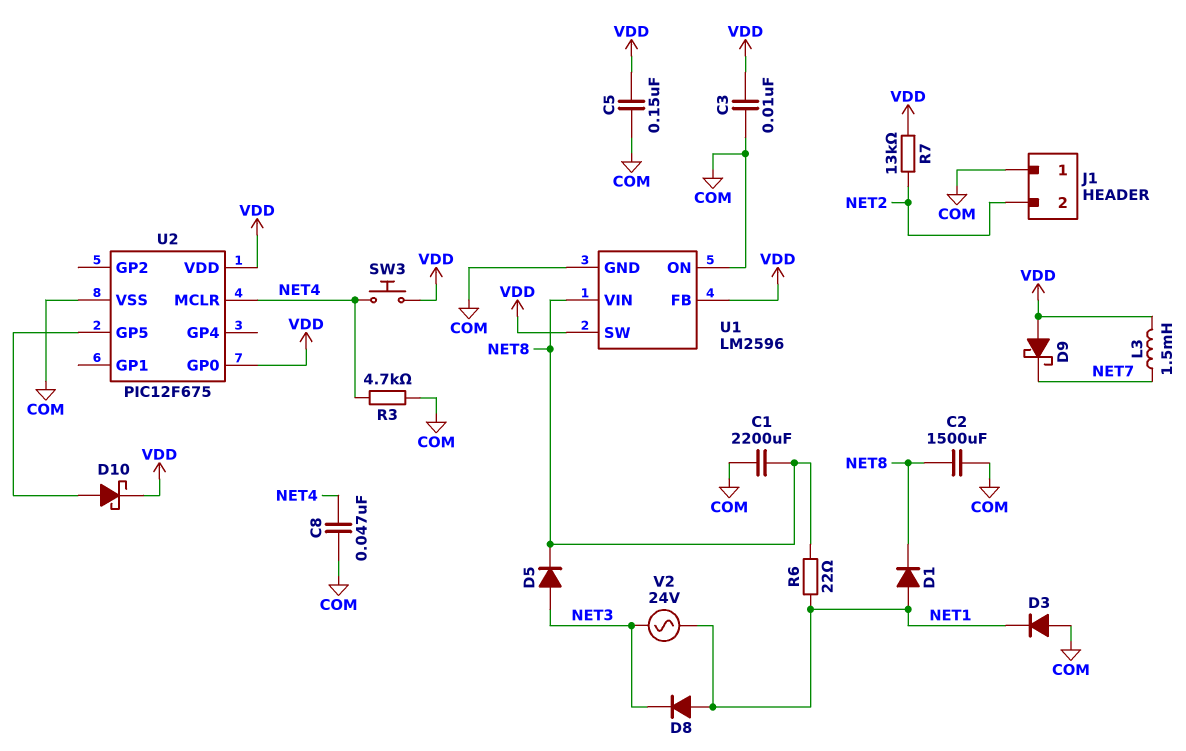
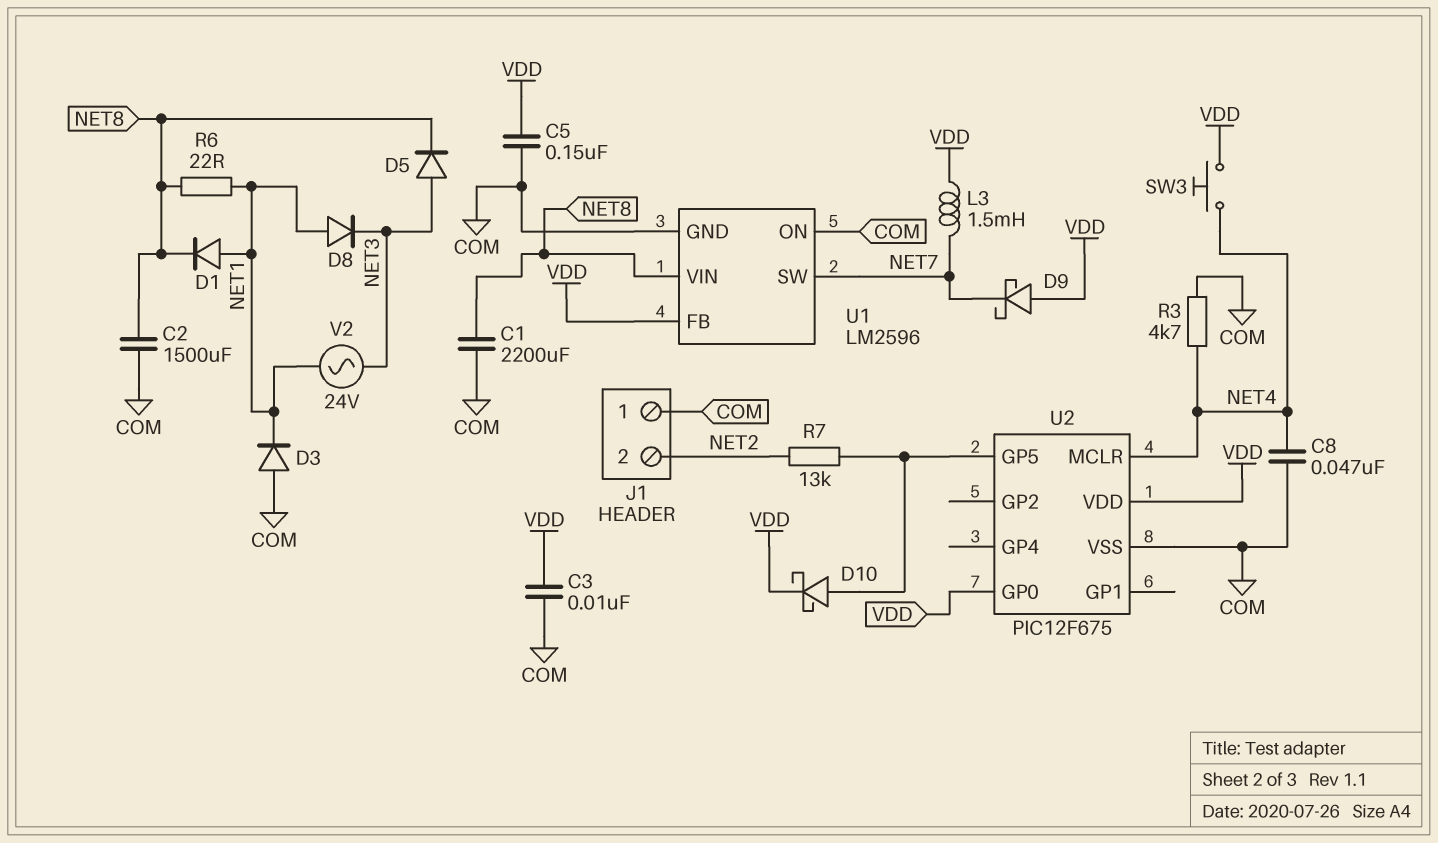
R7: 13k (NET2, VDD) -> 13k (NET2, U2/GP5)
U1 pin SW: VDD -> NET7

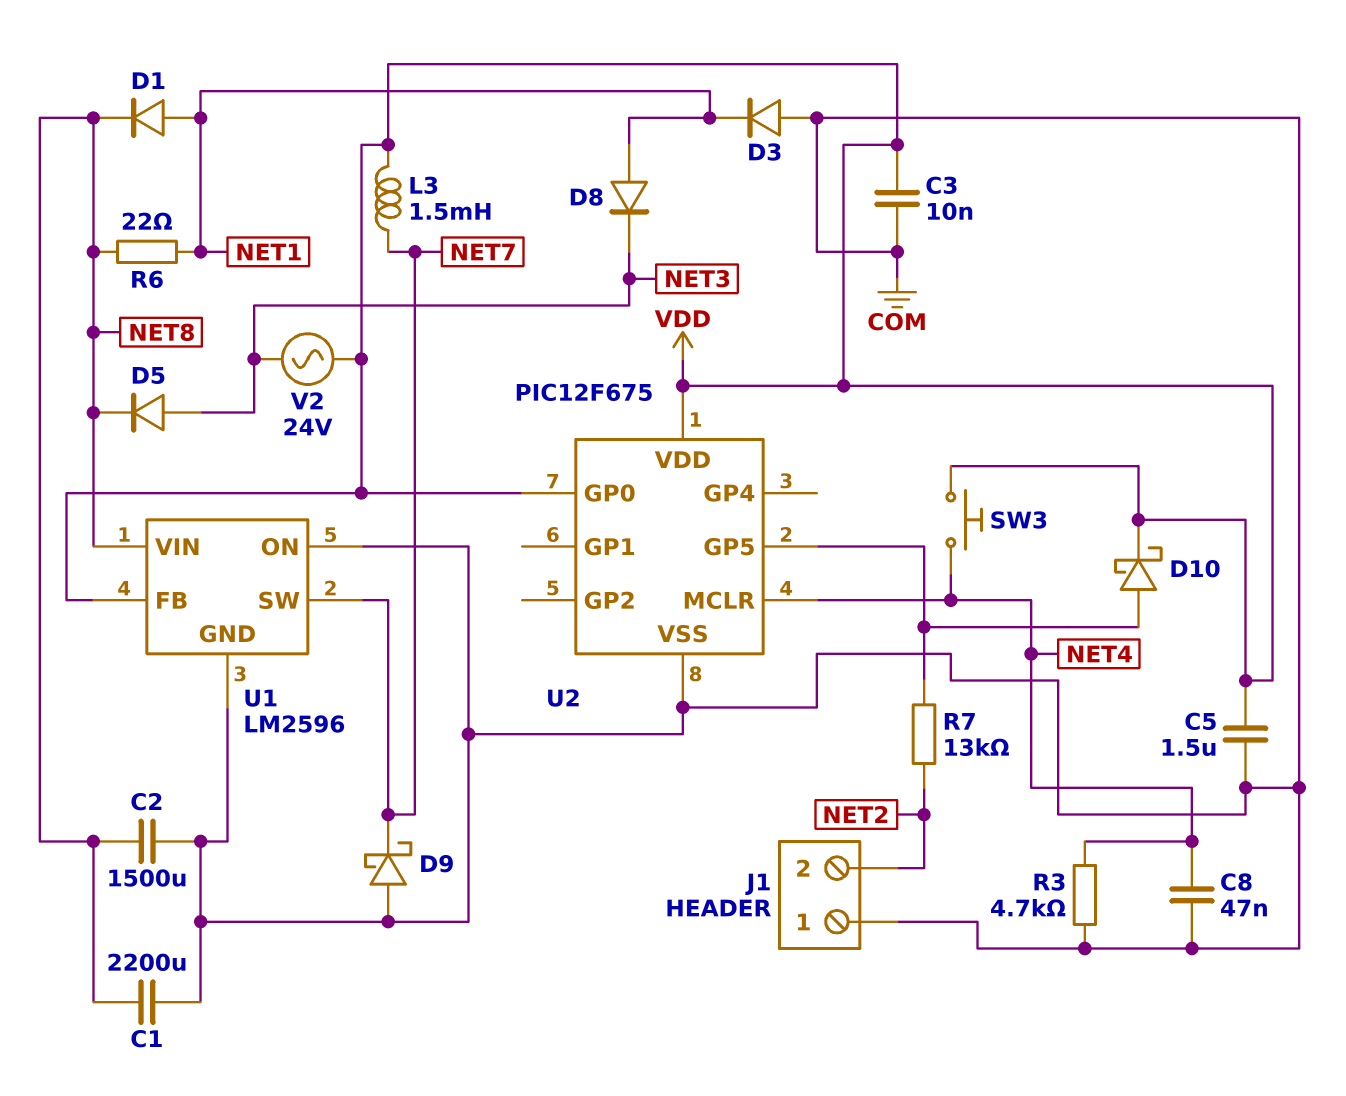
C5: 150nF (COM, VDD) -> 1.5uF (COM, VDD)
D9: schottky (A VDD, K NET7) -> schottky (A COM, K NET7)
V2: AC 24V (NET1, NET3) -> AC 24V (NET3, VDD)

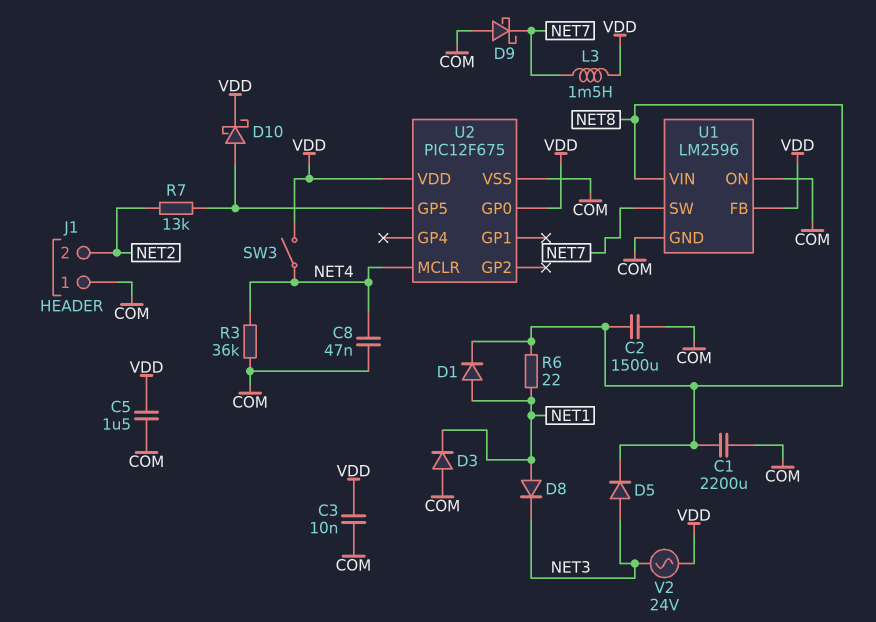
R3: 4.7k (COM, NET4) -> 36k (COM, NET4)
SW3: button (NET4, VDD) -> switch (NET4, VDD)

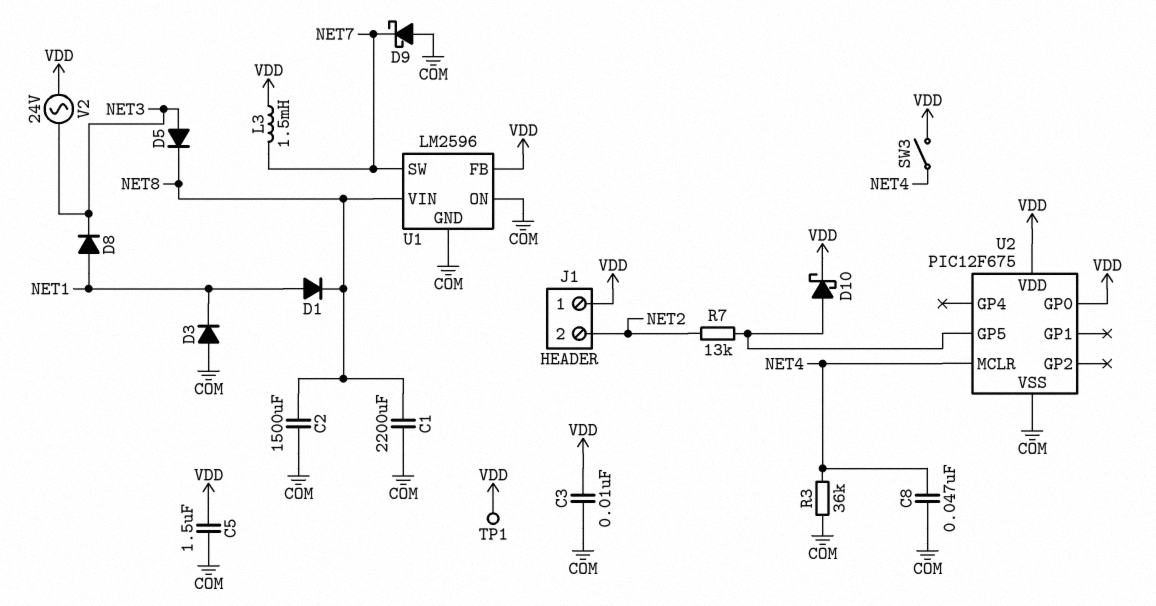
J1 pin 1: COM -> VDD
R6: 22 (NET1, NET8) -> none
TP1: none -> test point (VDD)

